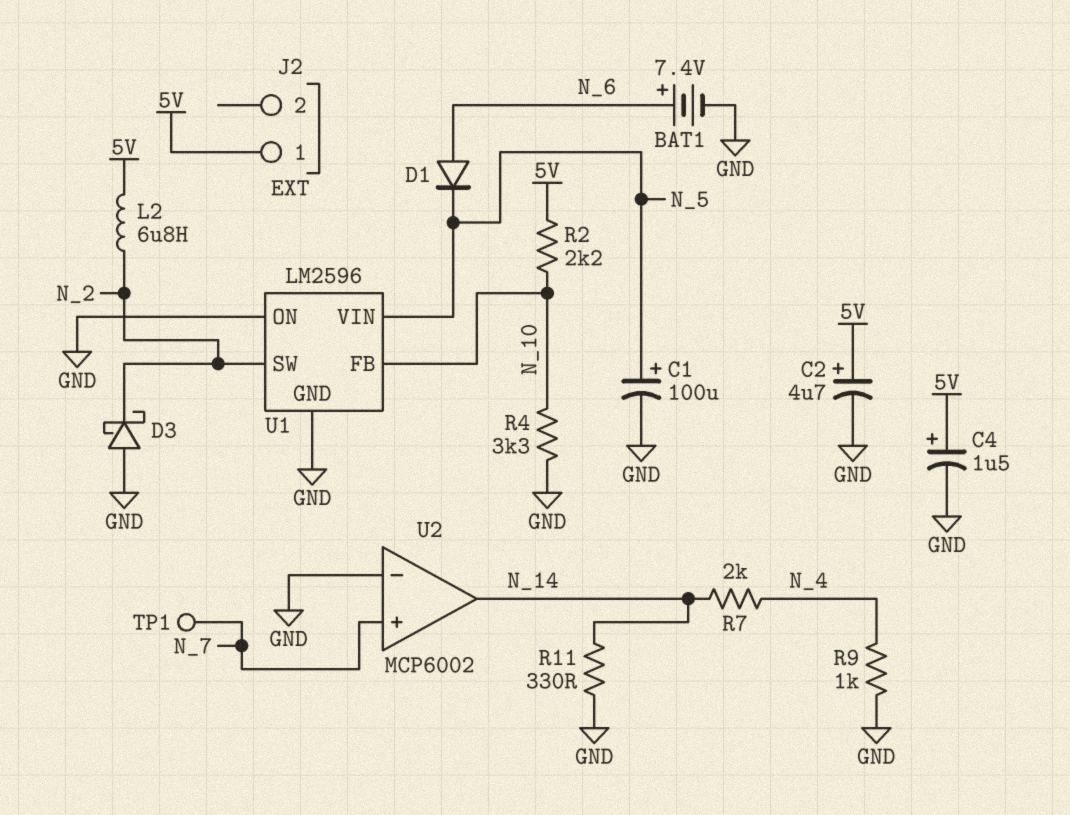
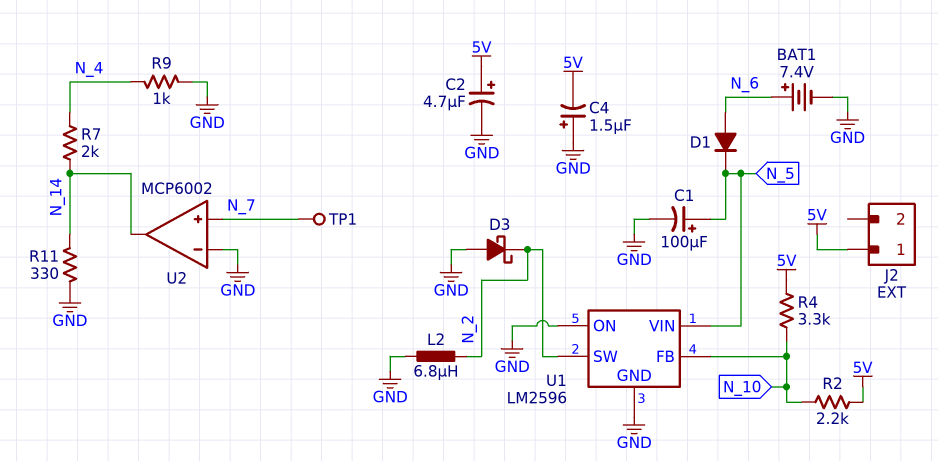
C4: 1.5uF (plus 5V, minus GND) -> 1.5uF (plus GND, minus 5V)
L2: 6.8uH (5V, N_2) -> 6.8uH (GND, N_2)
R4: 3.3k (GND, N_10) -> 3.3k (5V, N_10)

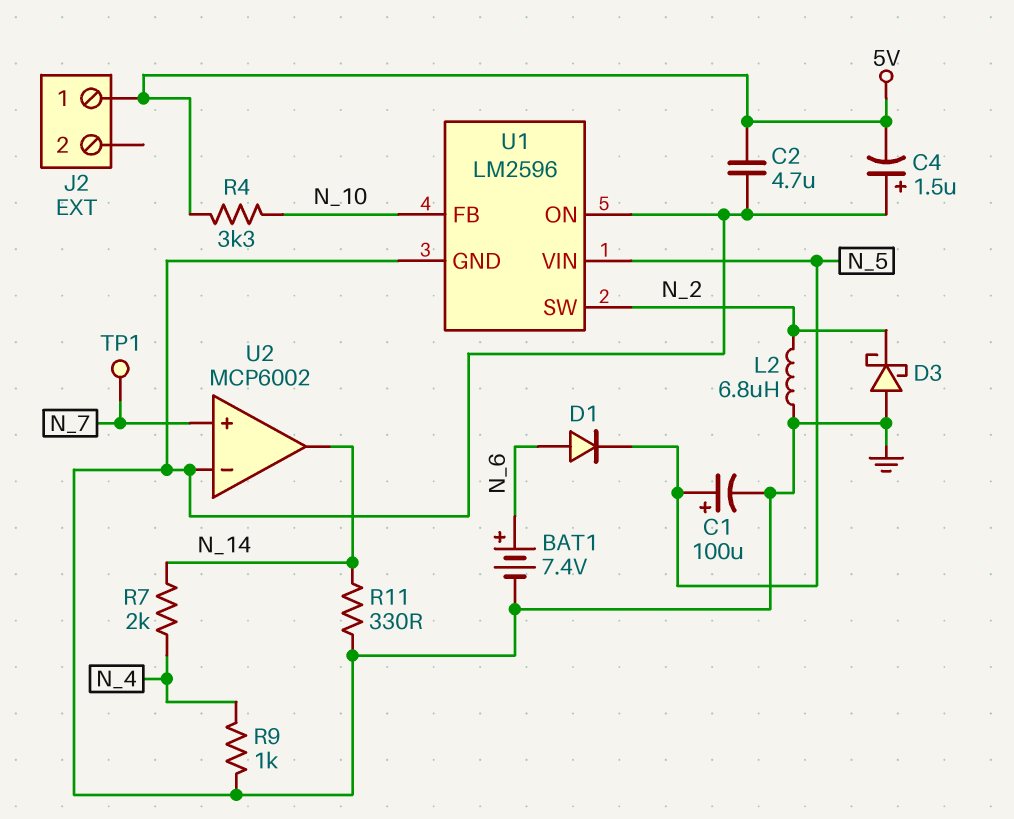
C2: 4.7uF (plus 5V, minus GND) -> 4.7uF (5V, GND)
R2: 2.2k (5V, N_10) -> none

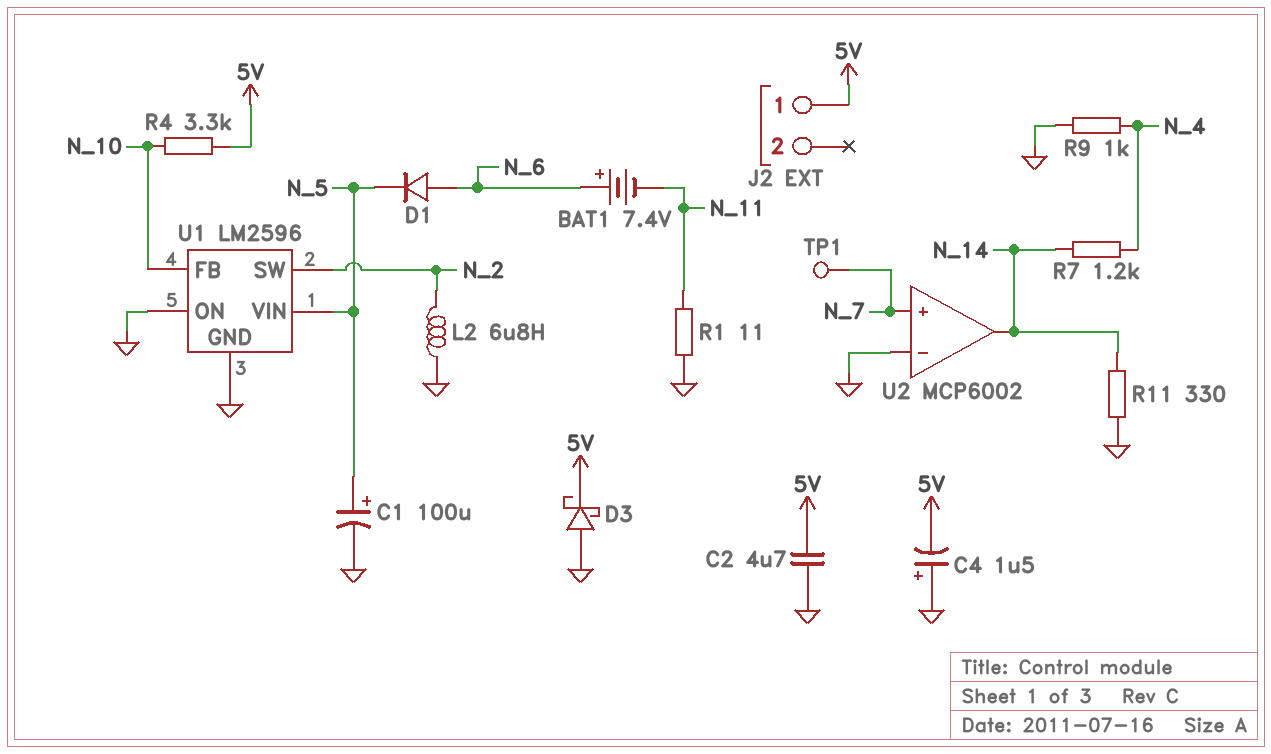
BAT1: 7.4V (plus N_6, minus GND) -> 7.4V (plus N_6, minus N_11)
D3: schottky (A GND, K N_2) -> schottky (A GND, K 5V)
R1: none -> 11 (GND, N_11)
R7: 2k (N_4, N_14) -> 1.2k (N_4, N_14)

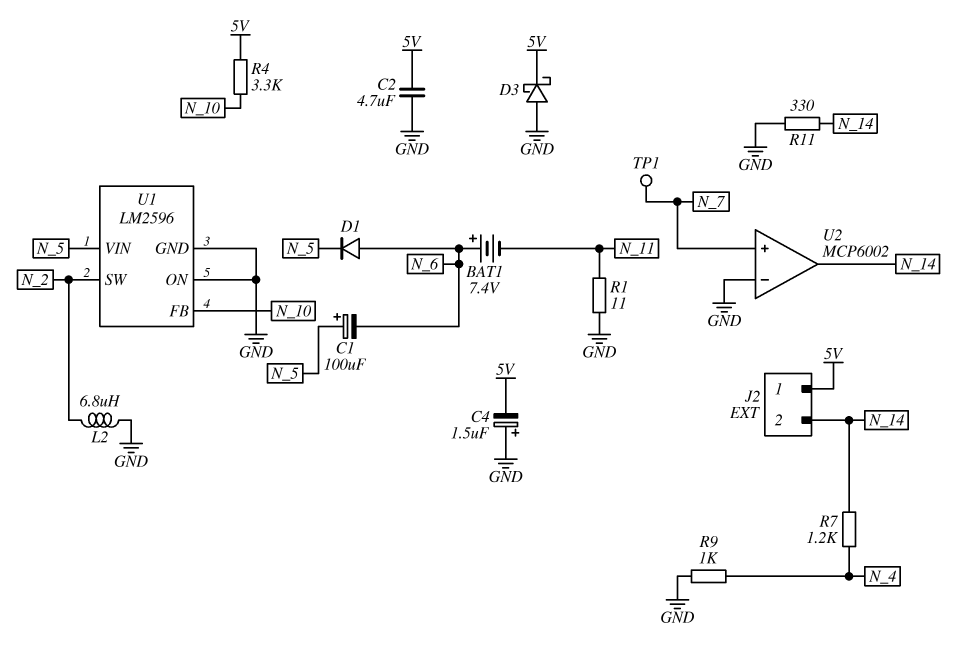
C1: 100uF (plus N_5, minus GND) -> 100uF (plus N_5, minus N_6)
J2 pin 2: none -> N_14

